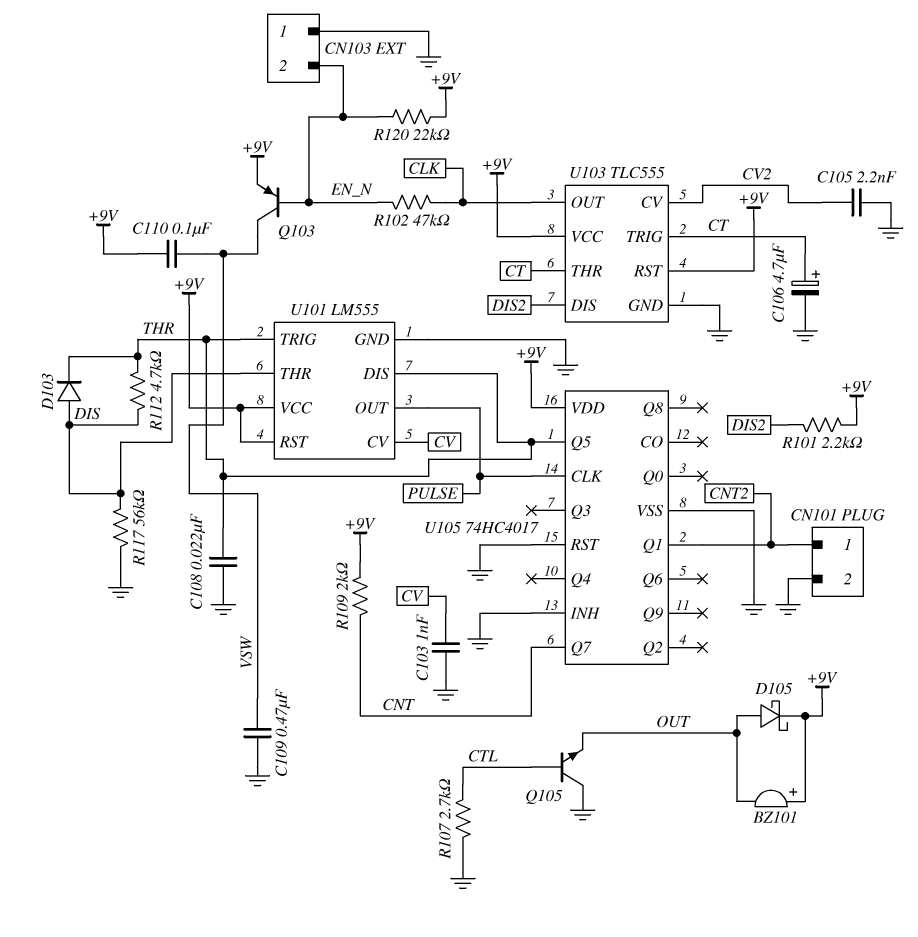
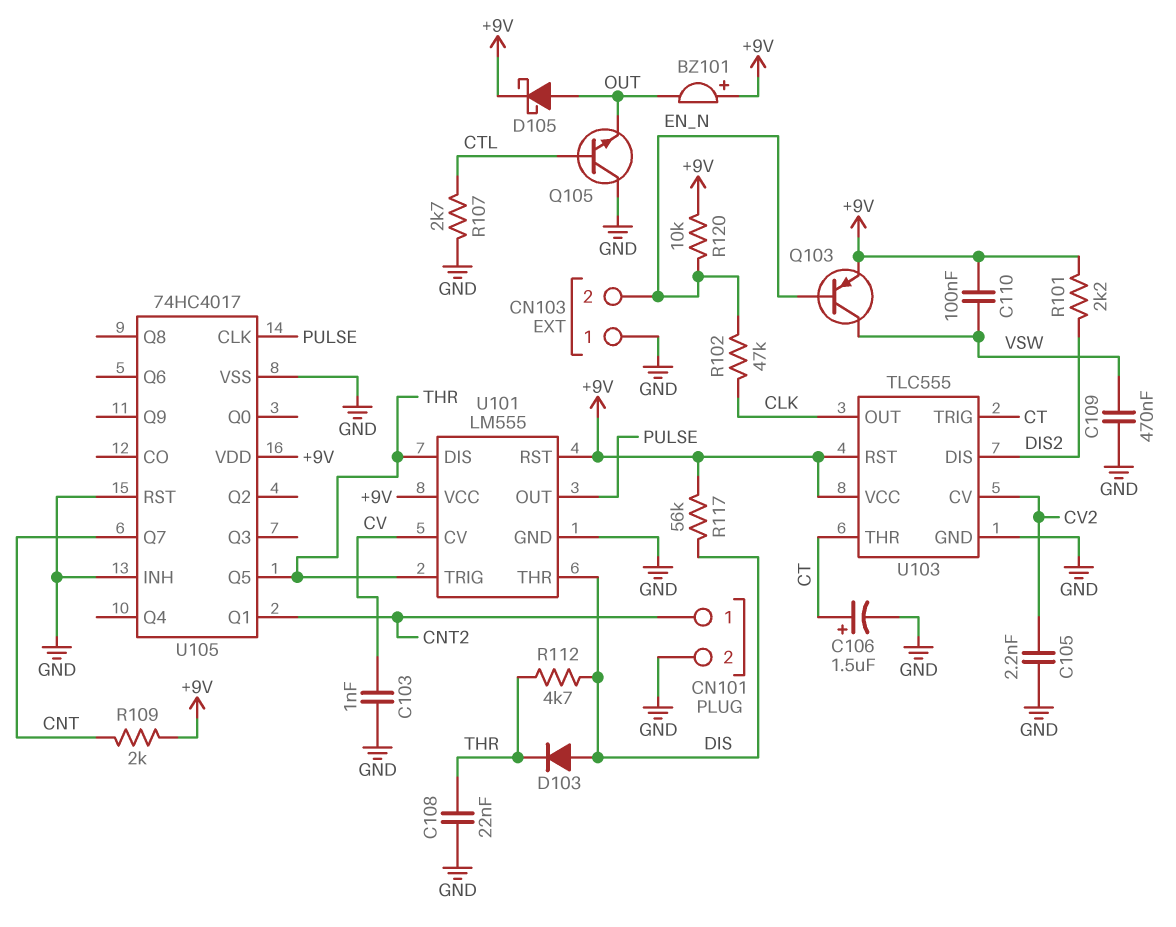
C106: 4.7uF (plus CT, minus GND) -> 1.5uF (plus CT, minus GND)
R117: 56k (DIS, GND) -> 56k (+9V, DIS)
R120: 22k (+9V, EN_N) -> 10k (+9V, EN_N)

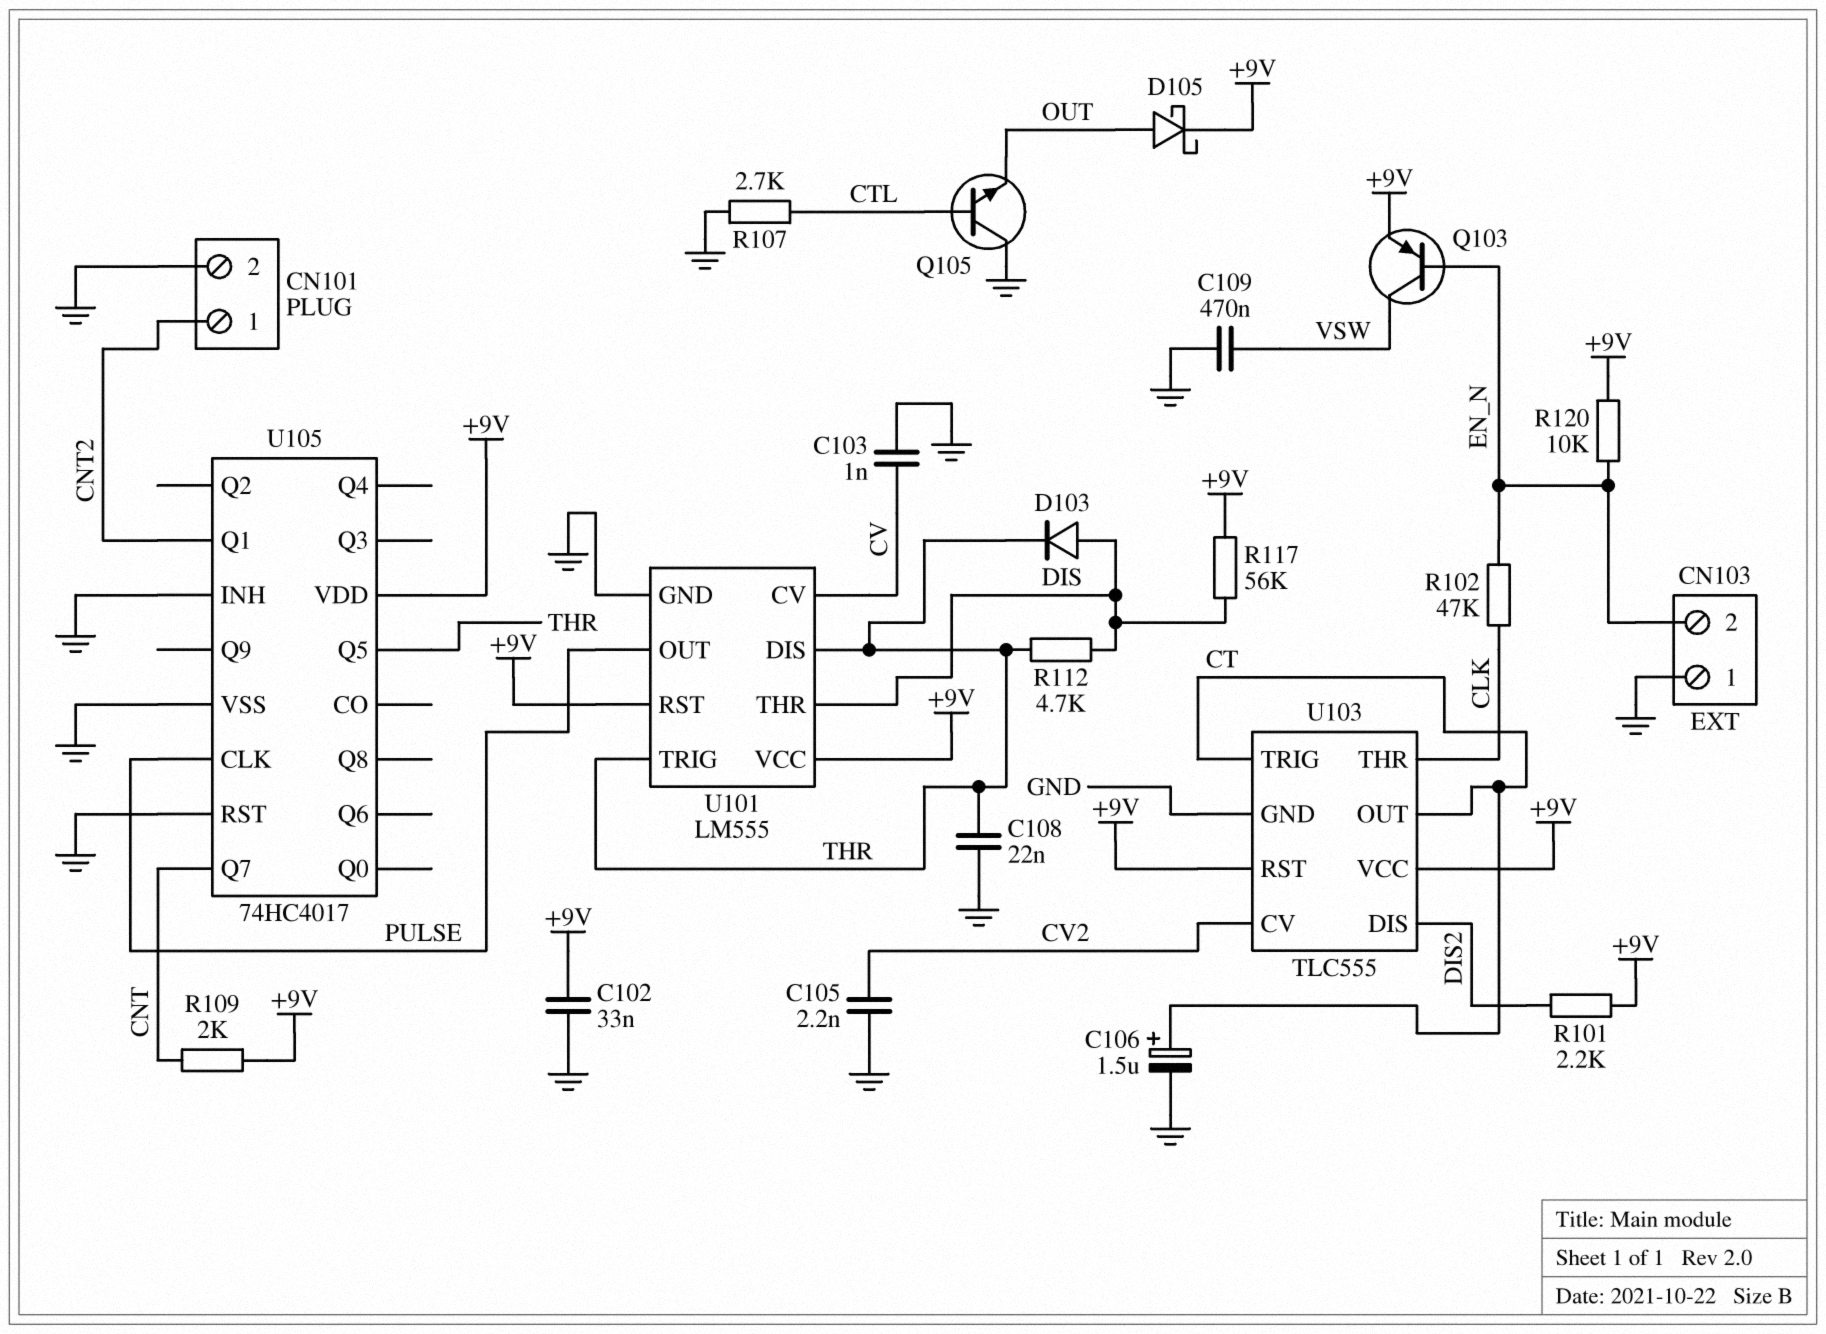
BZ101: buzzer (plus +9V, minus OUT) -> none
C102: none -> 33nF (+9V, GND)
C110: 100nF (+9V, VSW) -> none
U103 pin OUT: CLK -> CT
U103 pin THR: CT -> CLK

